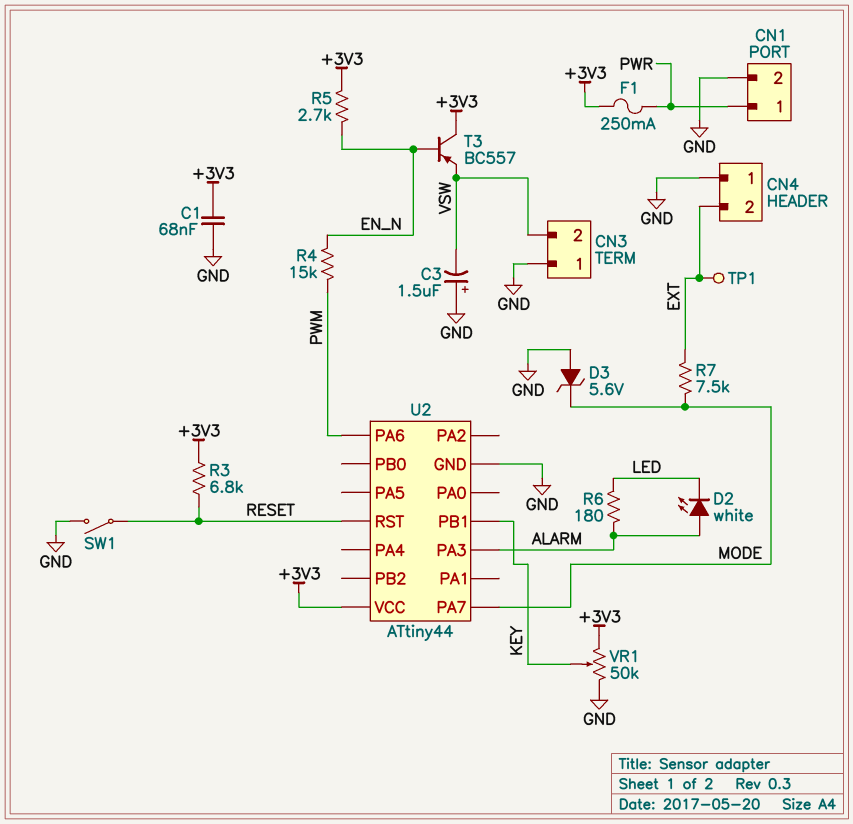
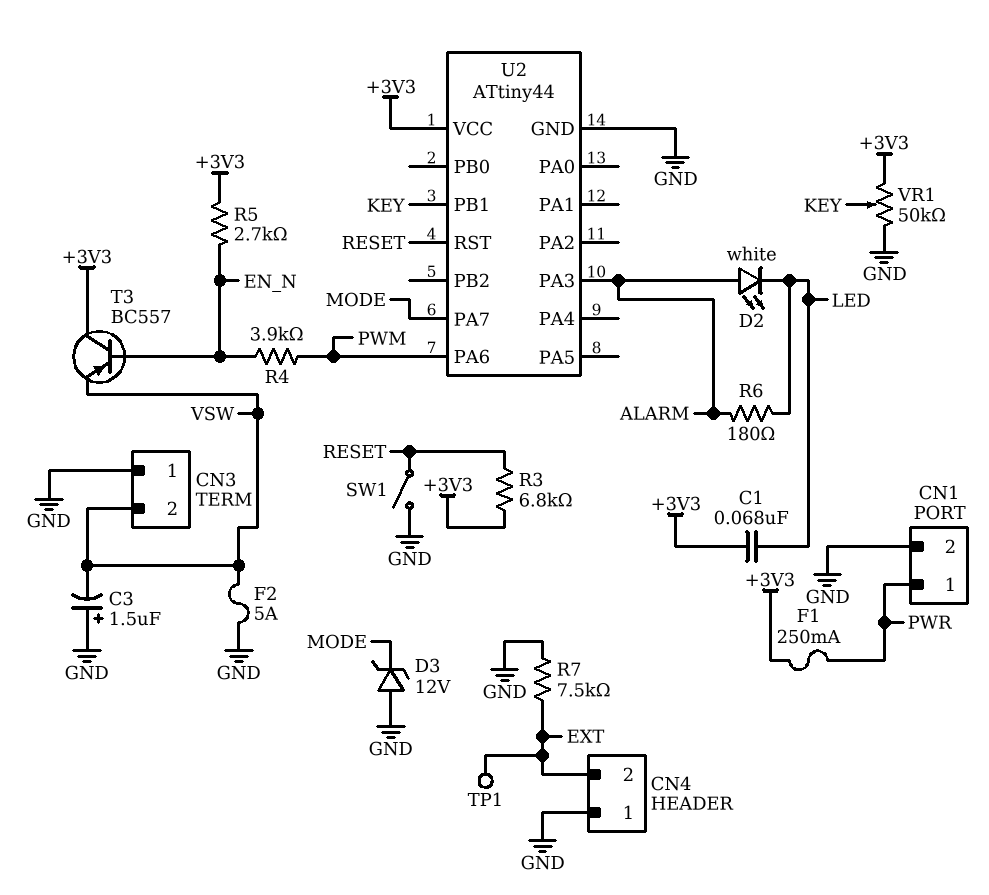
C1: 68nF (+3V3, GND) -> 68nF (+3V3, LED)
D3: zener 5.6V (A GND, K MODE) -> zener 12V (A GND, K MODE)
F2: none -> 5A (GND, VSW)
R4: 15k (EN_N, PWM) -> 3.9k (EN_N, PWM)
R7: 7.5k (EXT, MODE) -> 7.5k (EXT, GND)

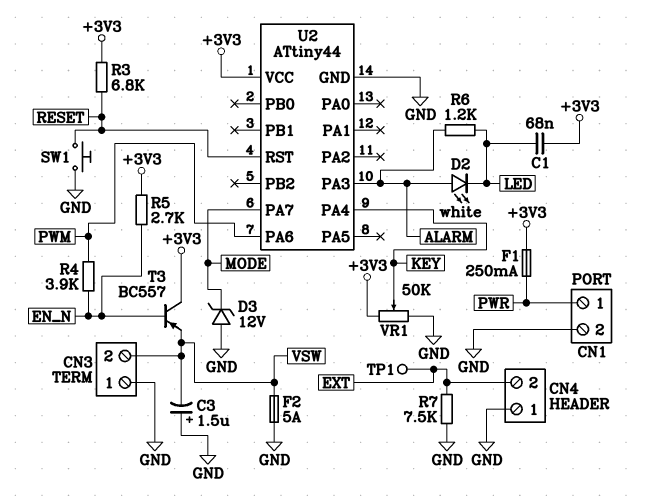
R6: 180 (ALARM, LED) -> 1.2k (ALARM, LED)
SW1: switch (GND, RESET) -> button (GND, RESET)
U2 pin PA4: none -> KEY
U2 pin PB1: KEY -> none

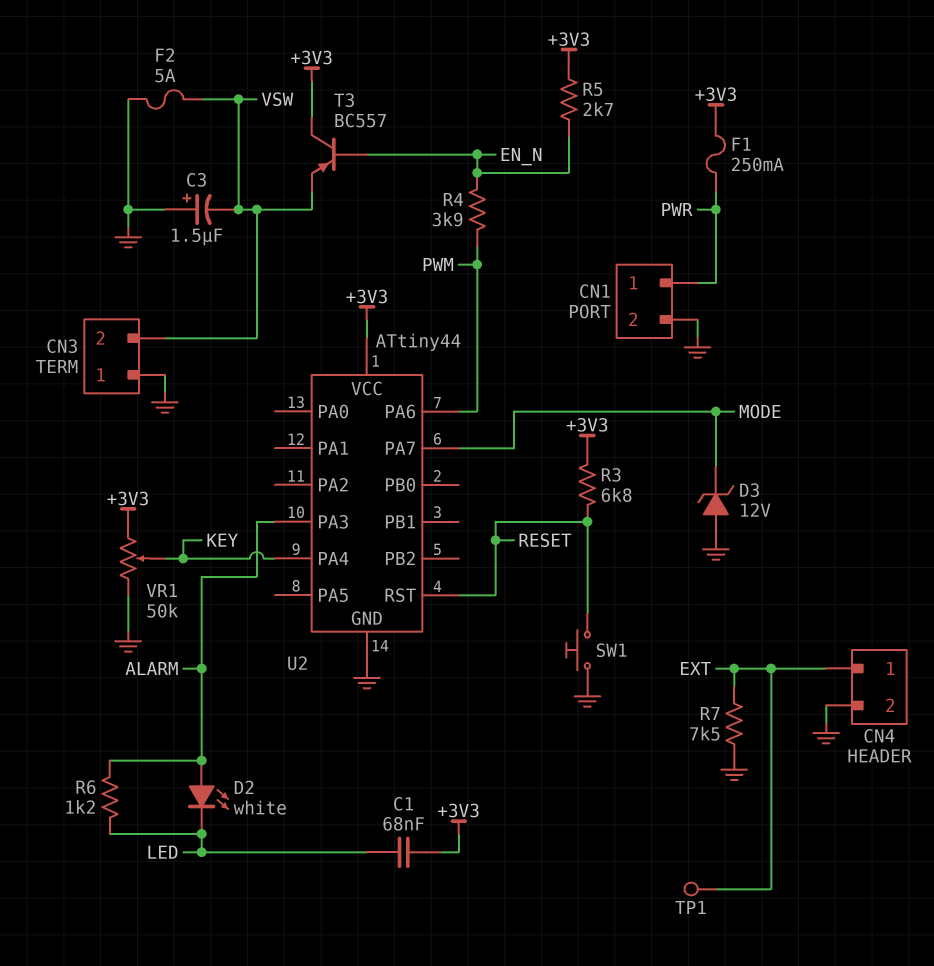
CN4 pin 1: GND -> EXT
CN4 pin 2: EXT -> GND

